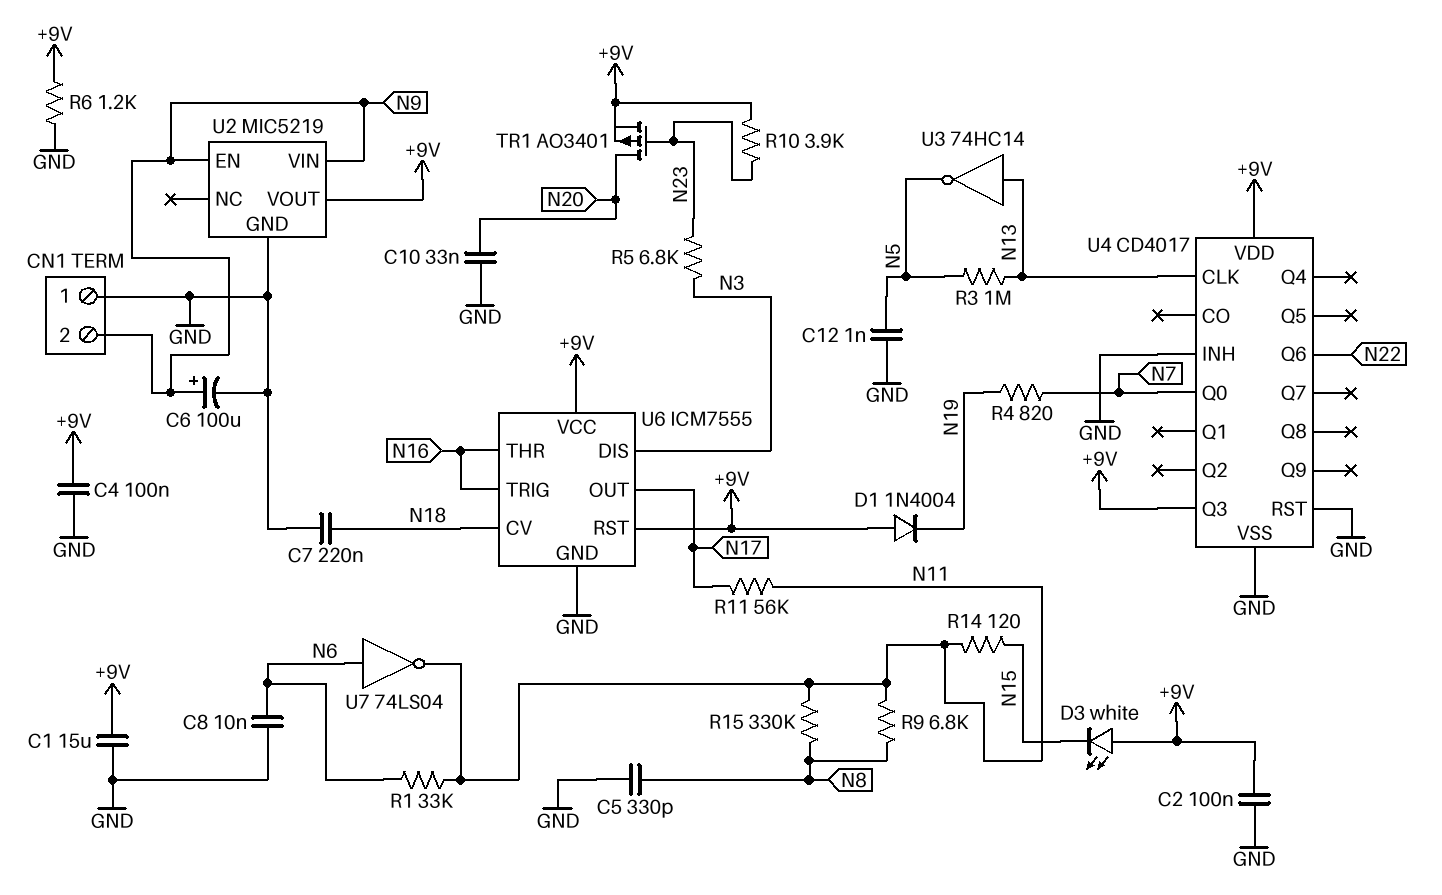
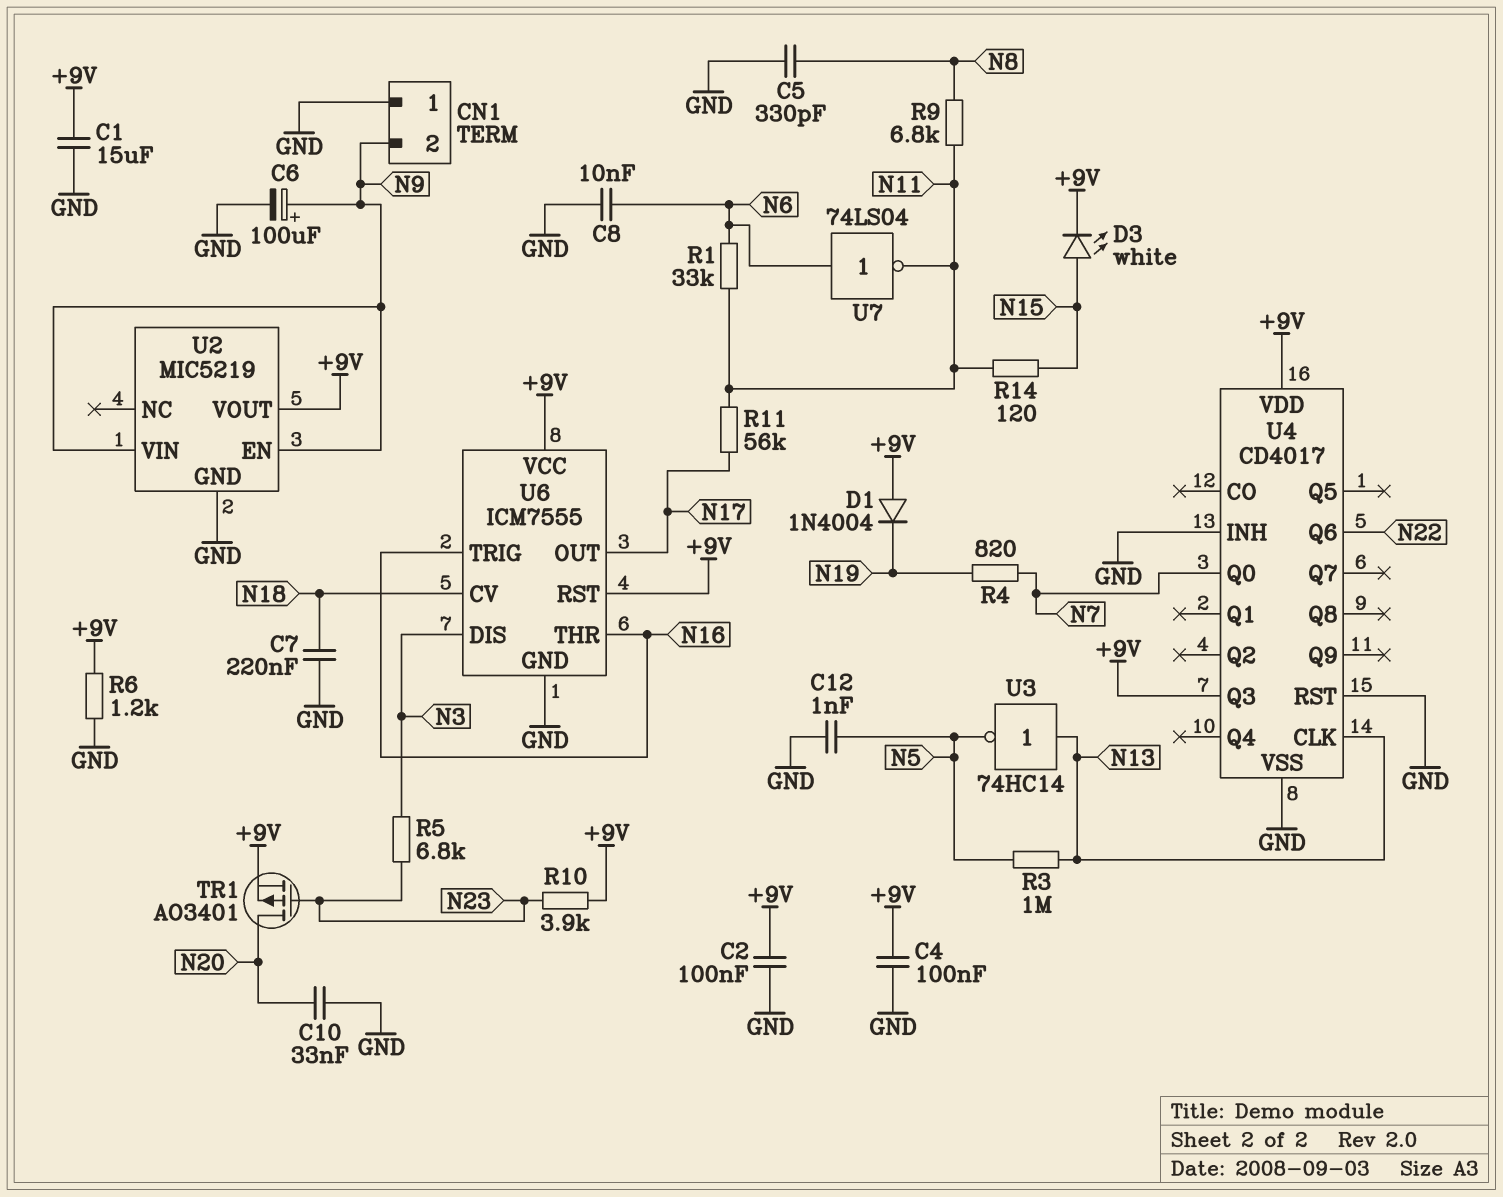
D3: LED white (A +9V, K N15) -> LED white (A N15, K +9V)
R15: 330k (N8, N11) -> none

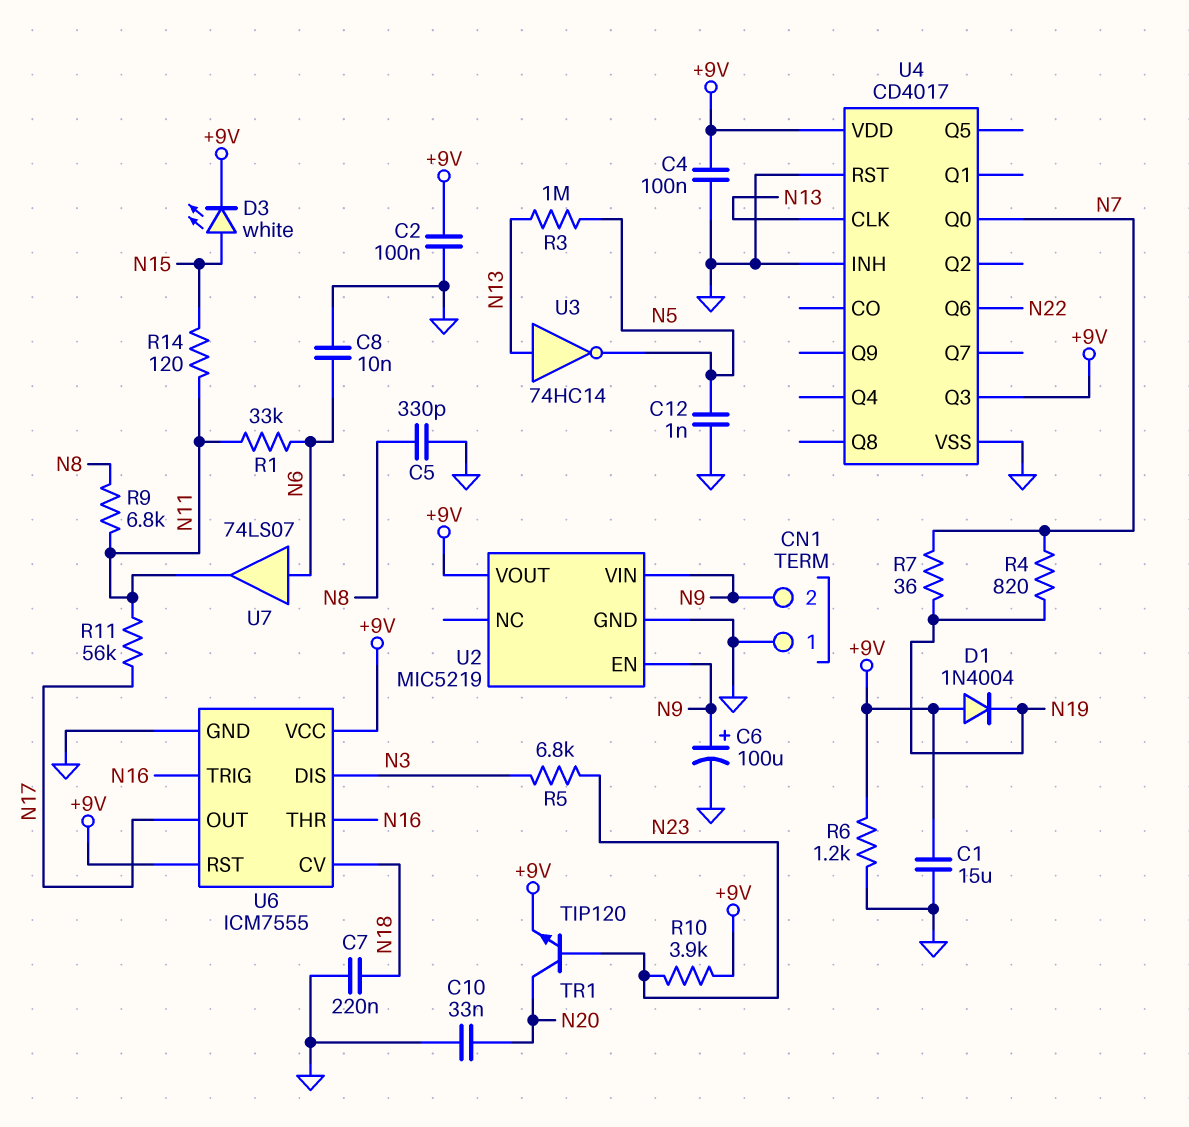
R7: none -> 36 (N7, N19)
TR1: PMOS AO3401 (G N23, D N20, S +9V) -> NPN TIP120 (B N23, C N20, E +9V)
U7: NOT 74LS04 (in N6, out N11) -> buffer 74LS07 (in N6, out N11)

